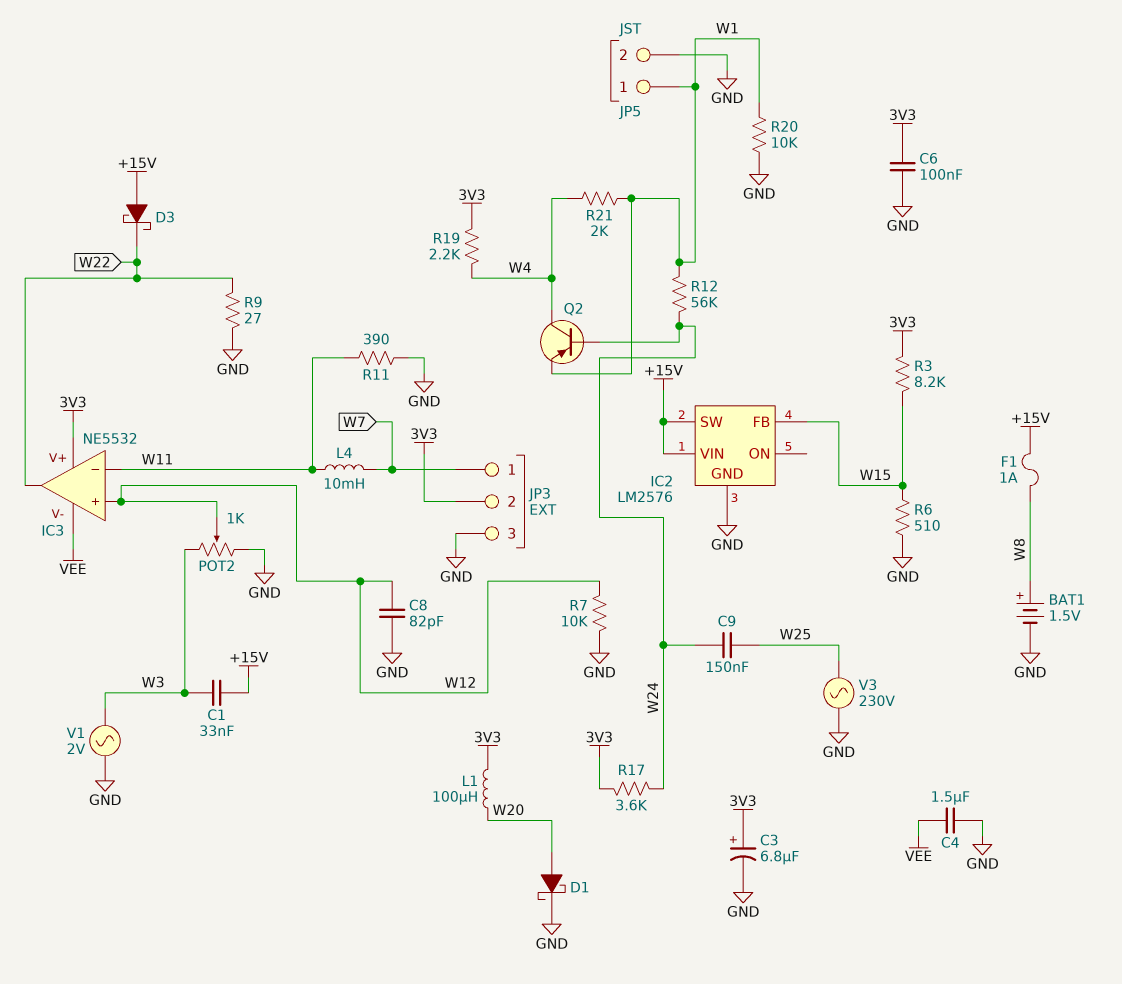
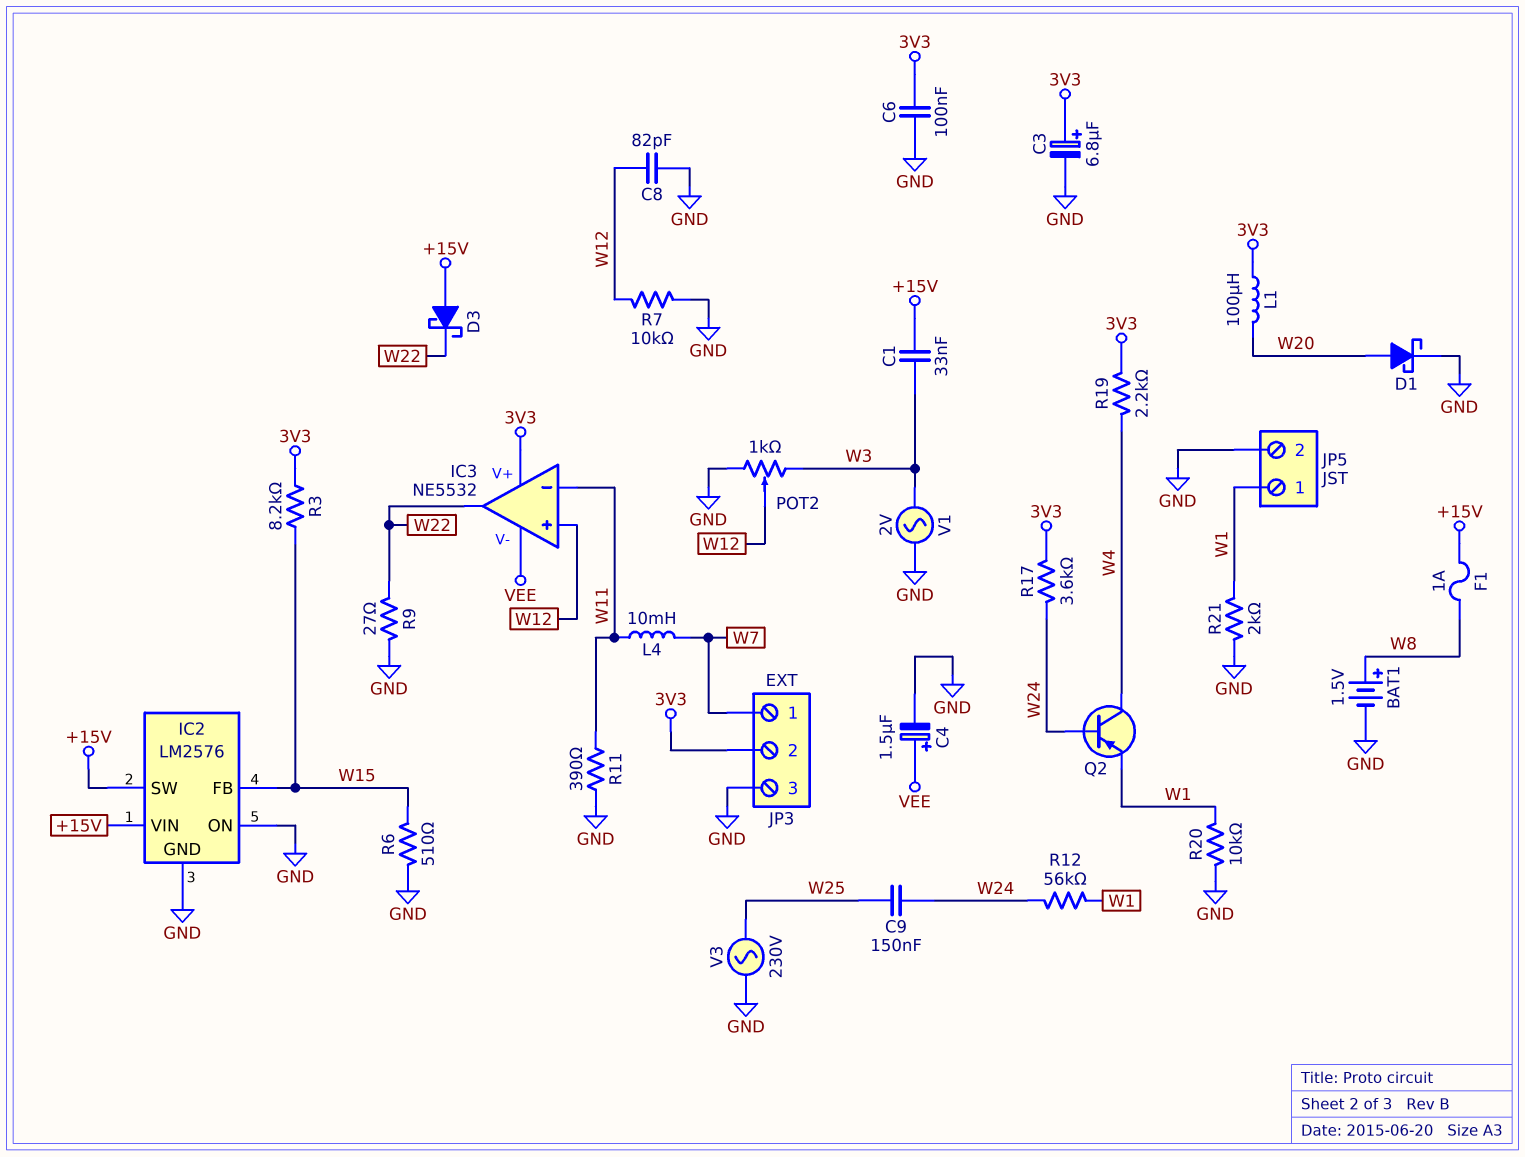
C4: 1.5uF (GND, VEE) -> 1.5uF (plus VEE, minus GND)
IC2 pin ON: none -> GND
R21: 2k (W1, W4) -> 2k (GND, W1)

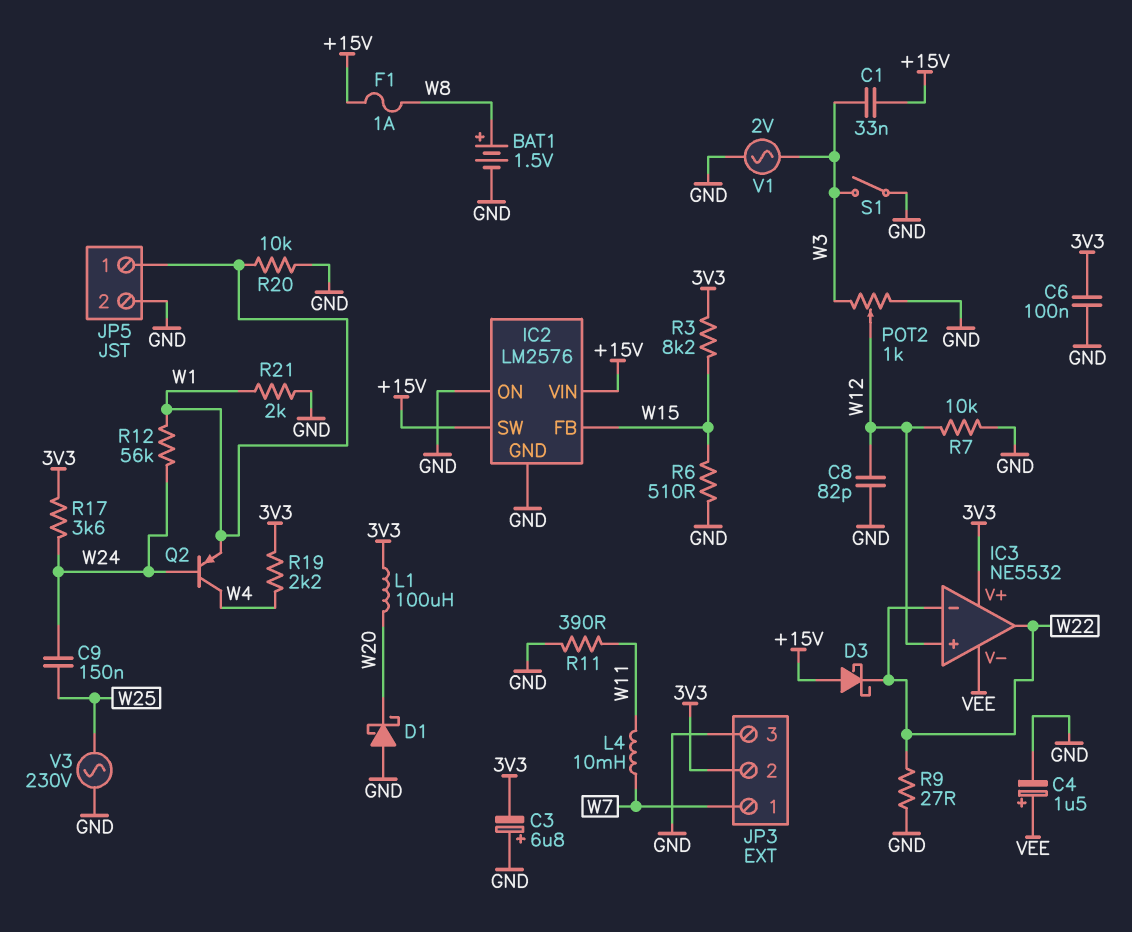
C3: 6.8uF (plus 3V3, minus GND) -> 6.8uF (plus GND, minus 3V3)
D1: schottky (A W20, K GND) -> schottky (A GND, K W20)
IC3 pin in-: W11 -> W22
S1: none -> switch (GND, W3)

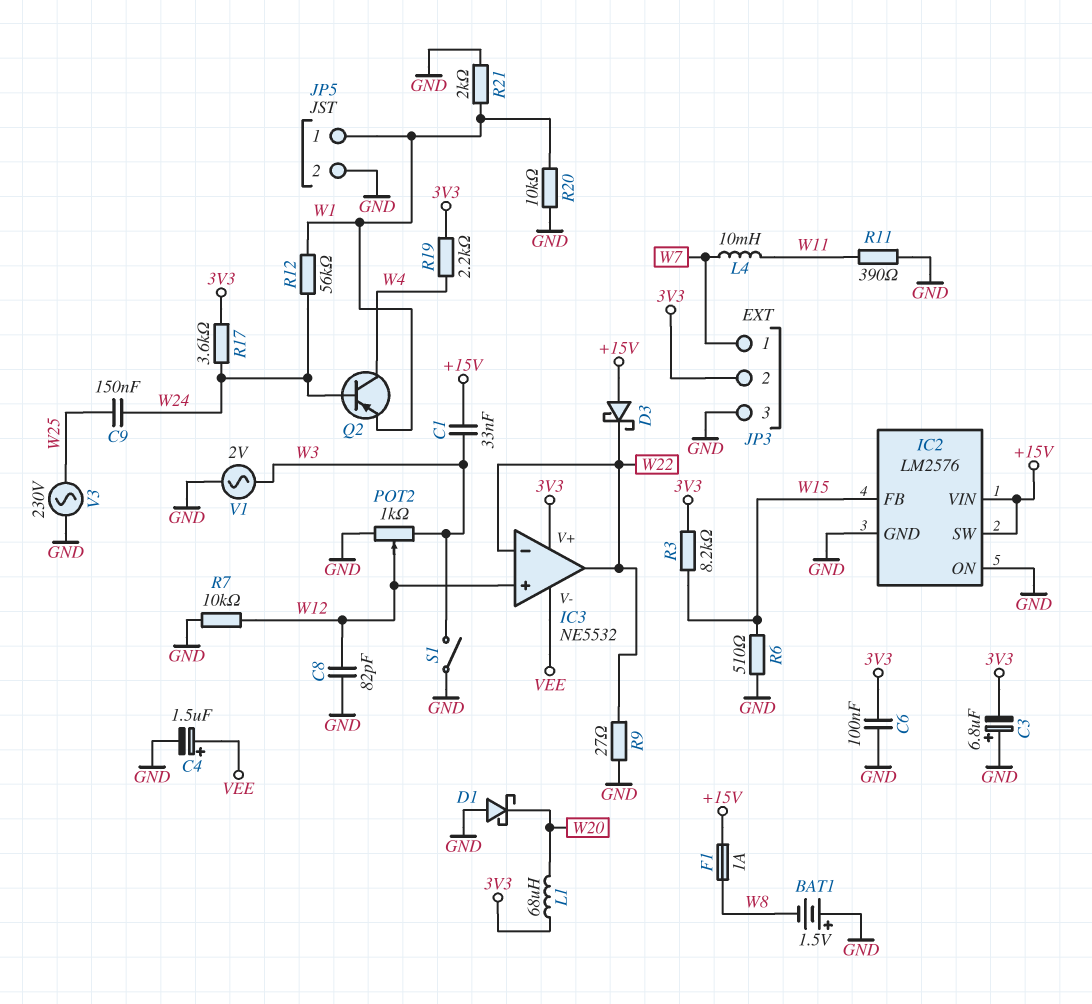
BAT1: 1.5V (plus W8, minus GND) -> 1.5V (plus GND, minus W8)
L1: 100uH (3V3, W20) -> 68uH (3V3, W20)

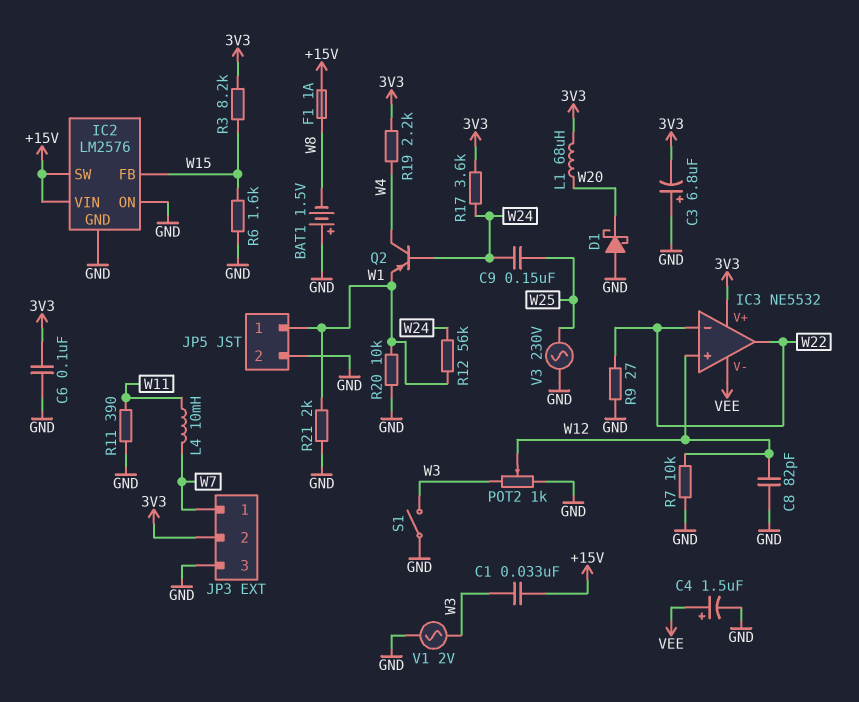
D3: schottky (A +15V, K W22) -> none
R6: 510 (GND, W15) -> 1.6k (GND, W15)

